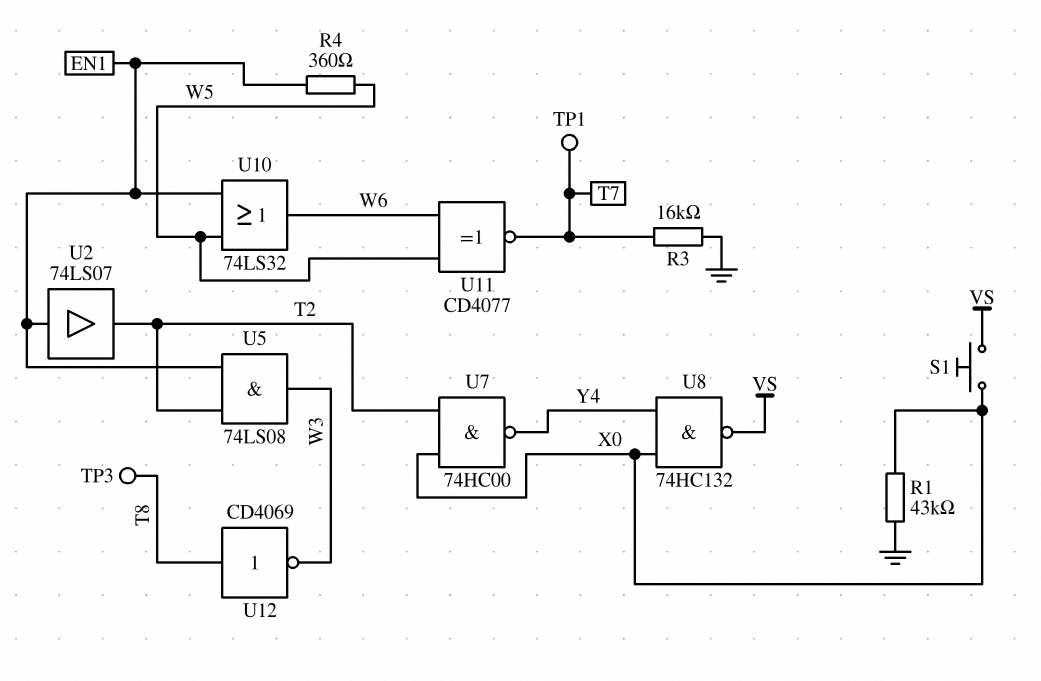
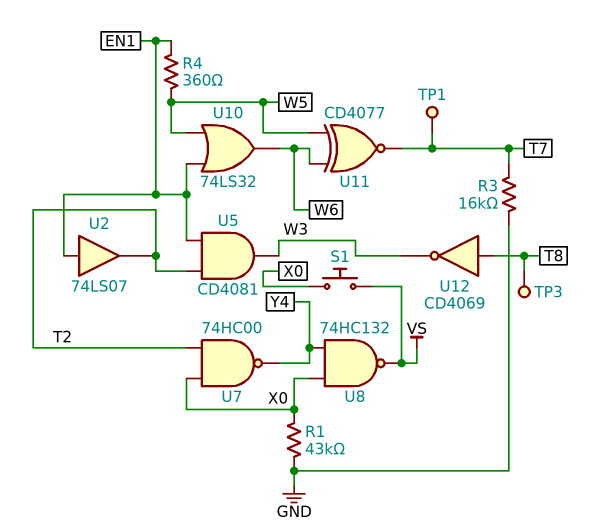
U5: AND 74LS08 (in EN1, in T2, out W3) -> AND CD4081 (in EN1, in T2, out W3)

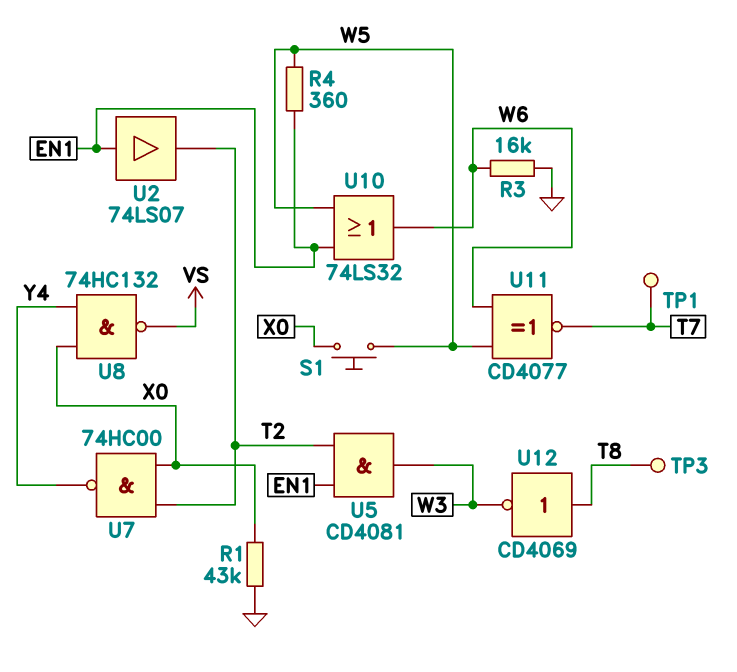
R3: 16k (GND, T7) -> 16k (GND, W6)
S1: button (VS, X0) -> button (W5, X0)

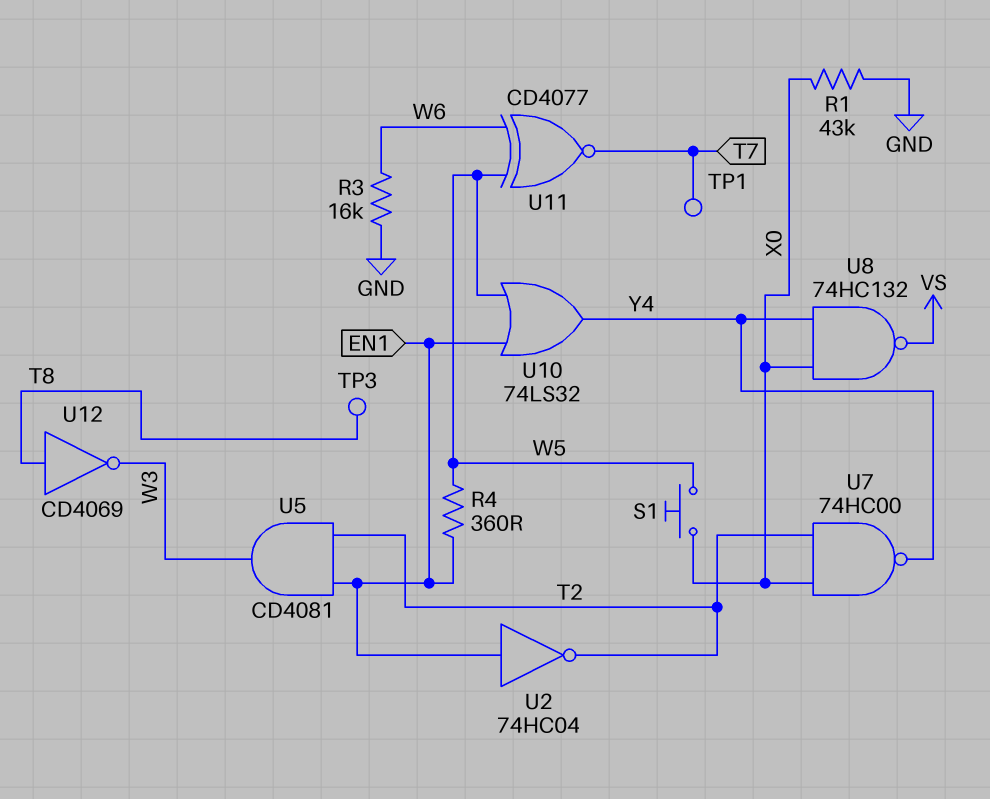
U2: buffer 74LS07 (in EN1, out T2) -> NOT 74HC04 (in EN1, out T2)
U10: OR 74LS32 (in EN1, in W5, out W6) -> OR 74LS32 (in EN1, in W5, out Y4)

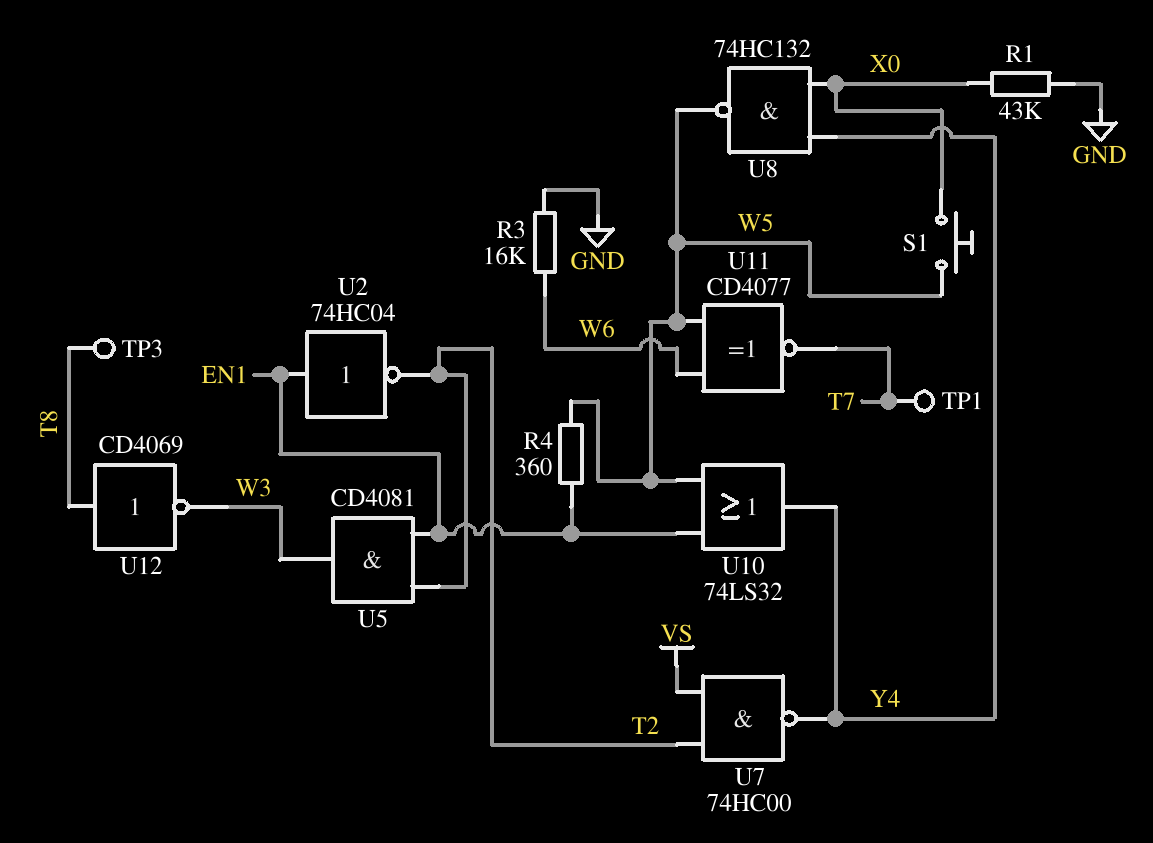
U7: NAND 74HC00 (in T2, in X0, out Y4) -> NAND 74HC00 (in T2, in VS, out Y4)
U8: NAND 74HC132 (in X0, in Y4, out VS) -> NAND 74HC132 (in X0, in Y4, out W5)

